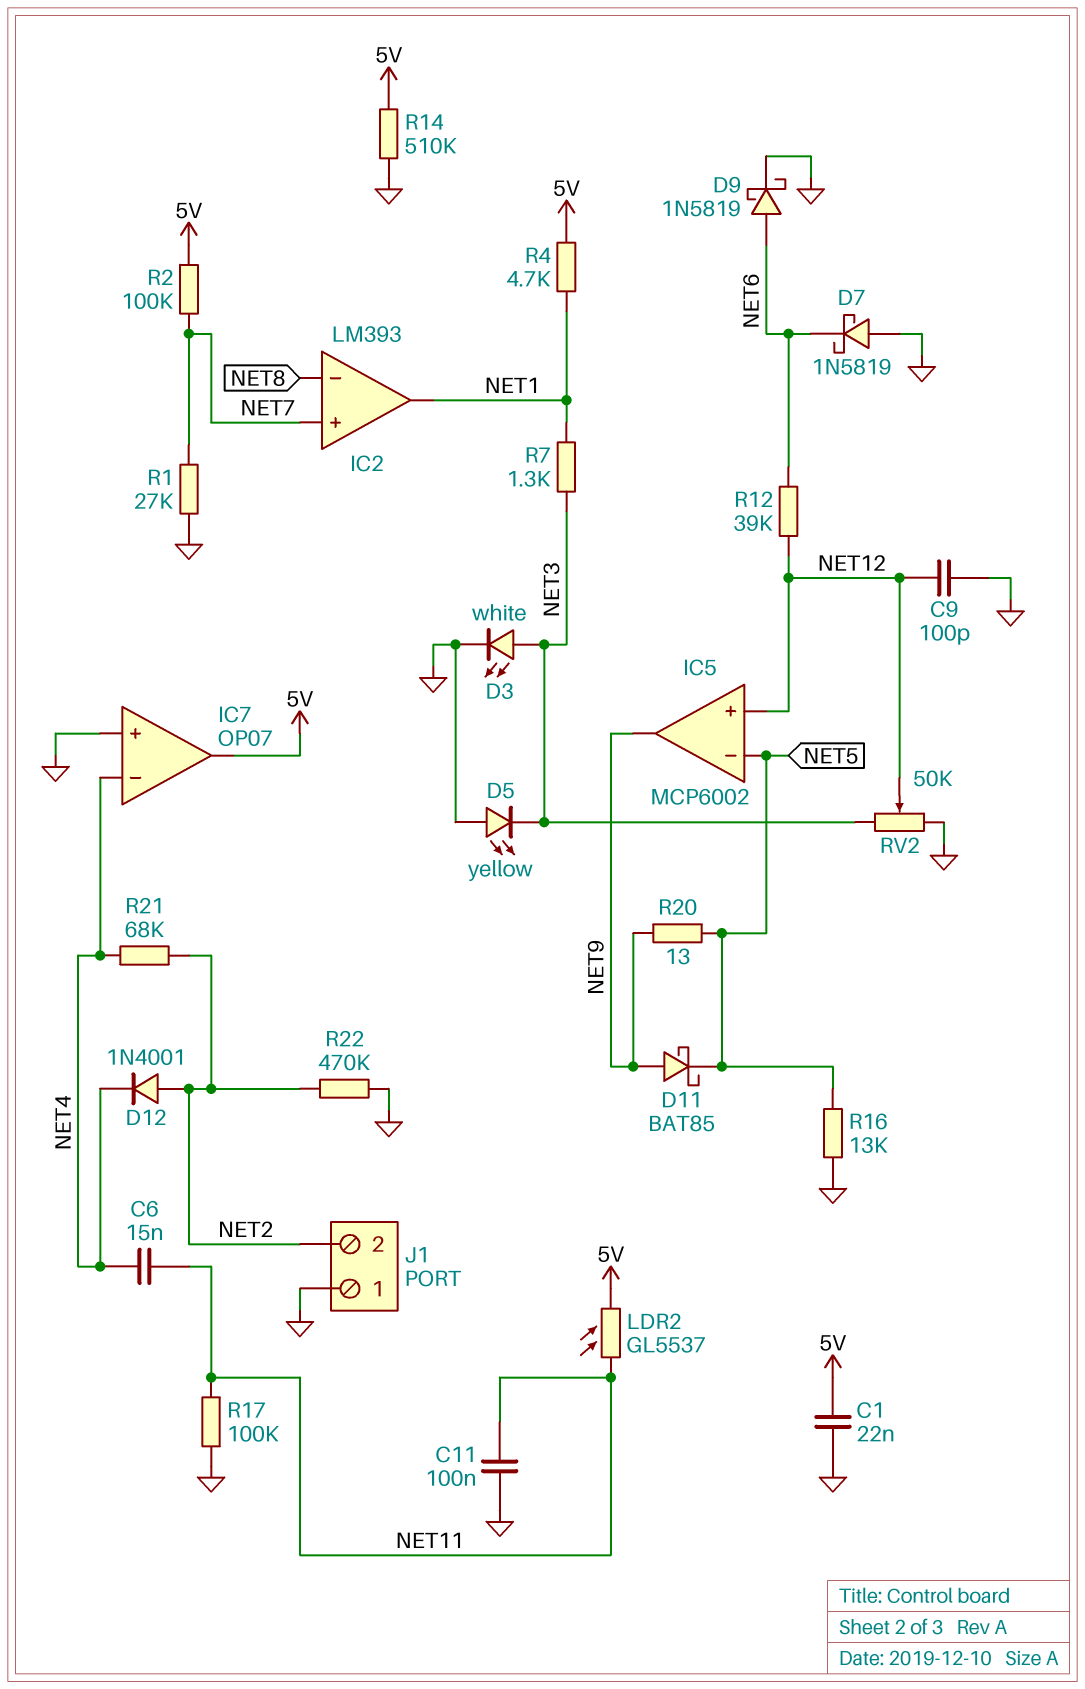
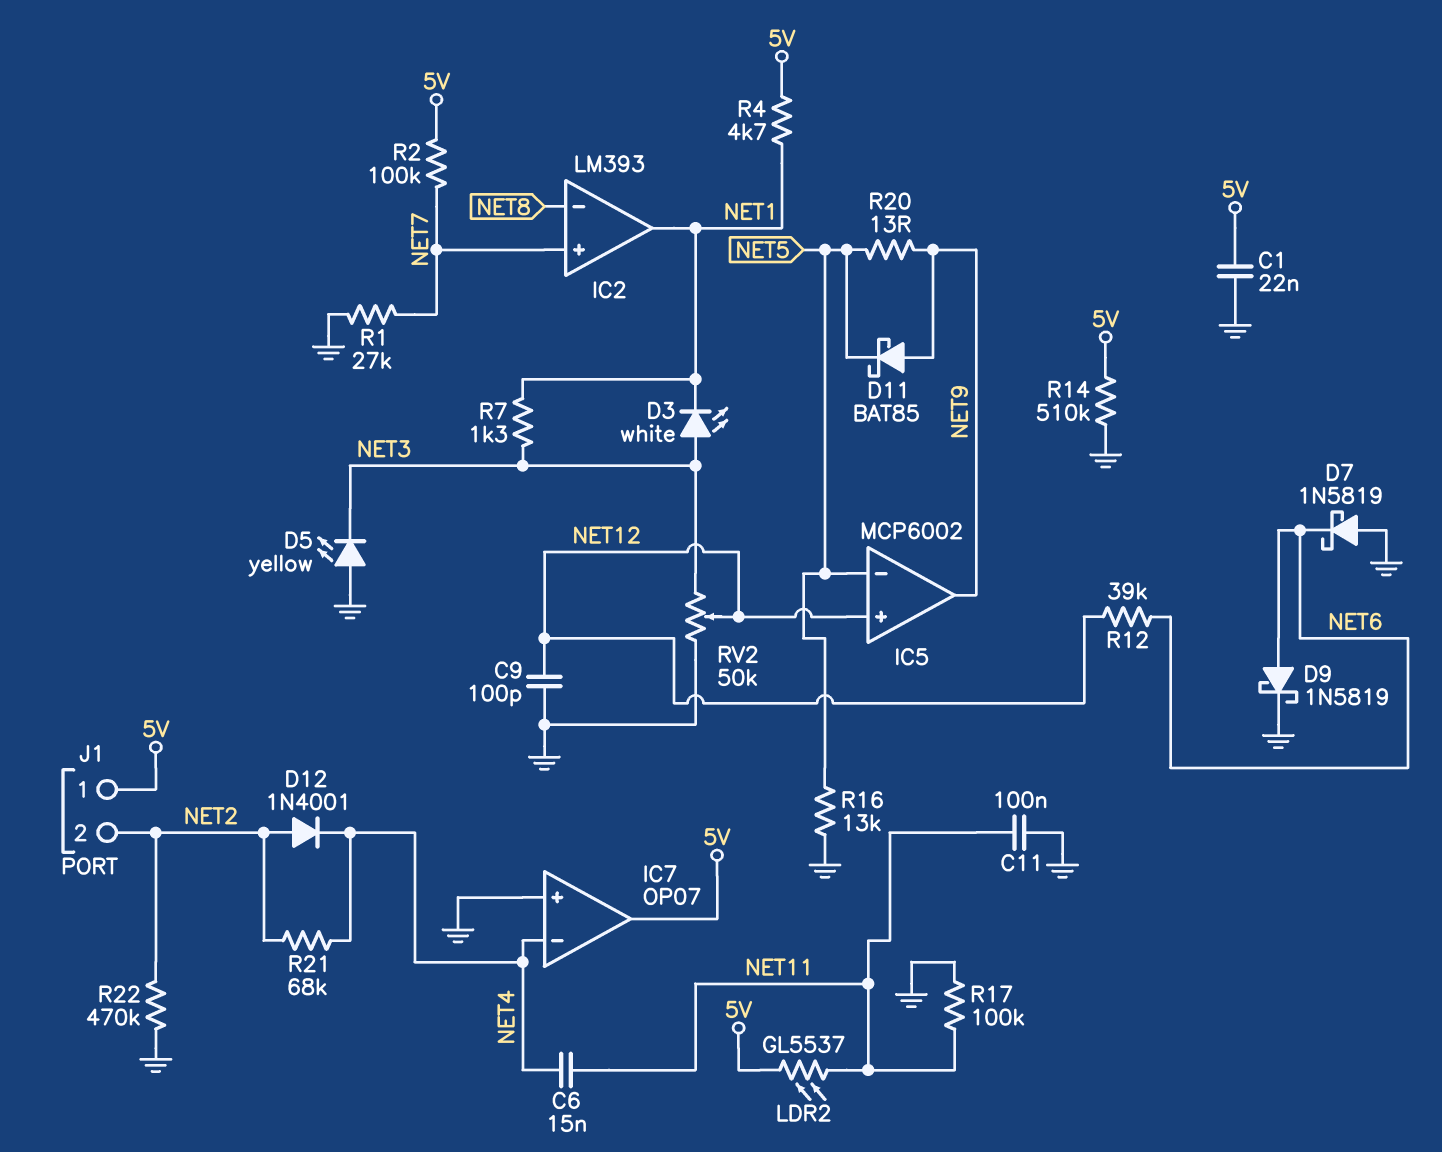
D3: LED white (A NET3, K GND) -> LED white (A NET3, K NET1)
J1 pin 1: GND -> 5V

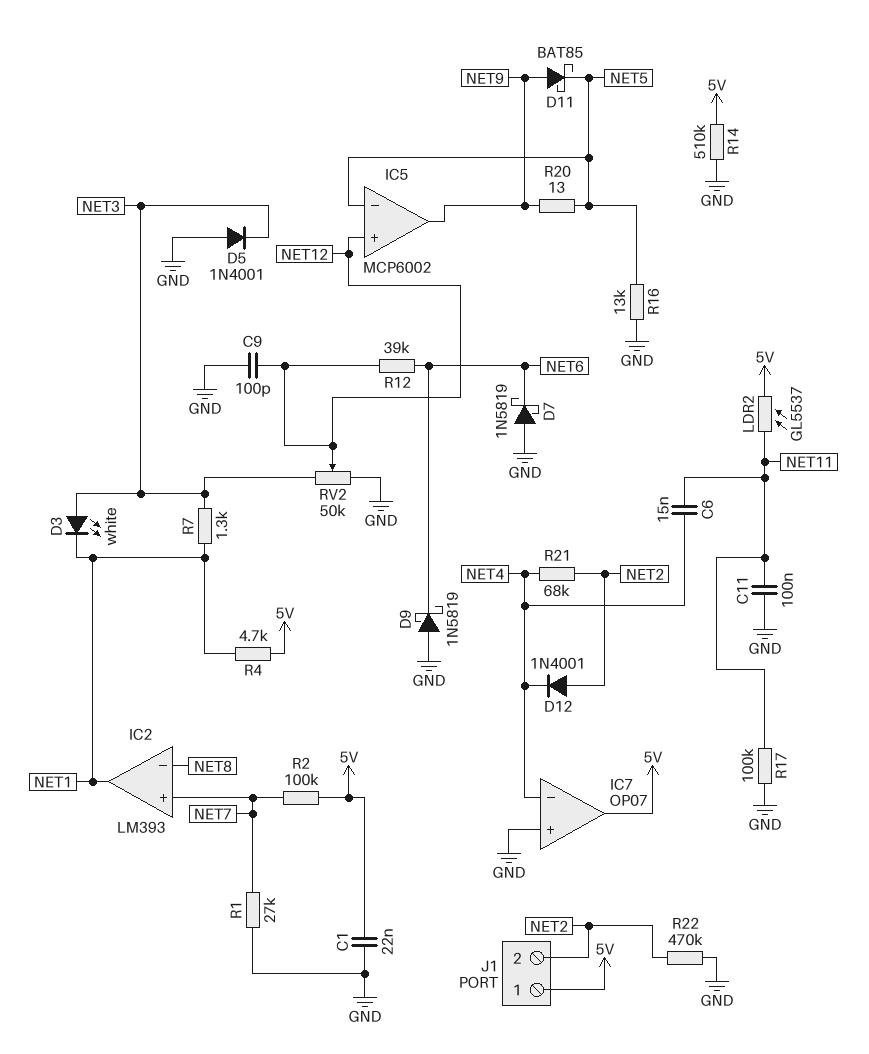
D5: LED yellow (A GND, K NET3) -> diode 1N4001 (A GND, K NET3)
D9: schottky 1N5819 (A NET6, K GND) -> schottky 1N5819 (A GND, K NET6)

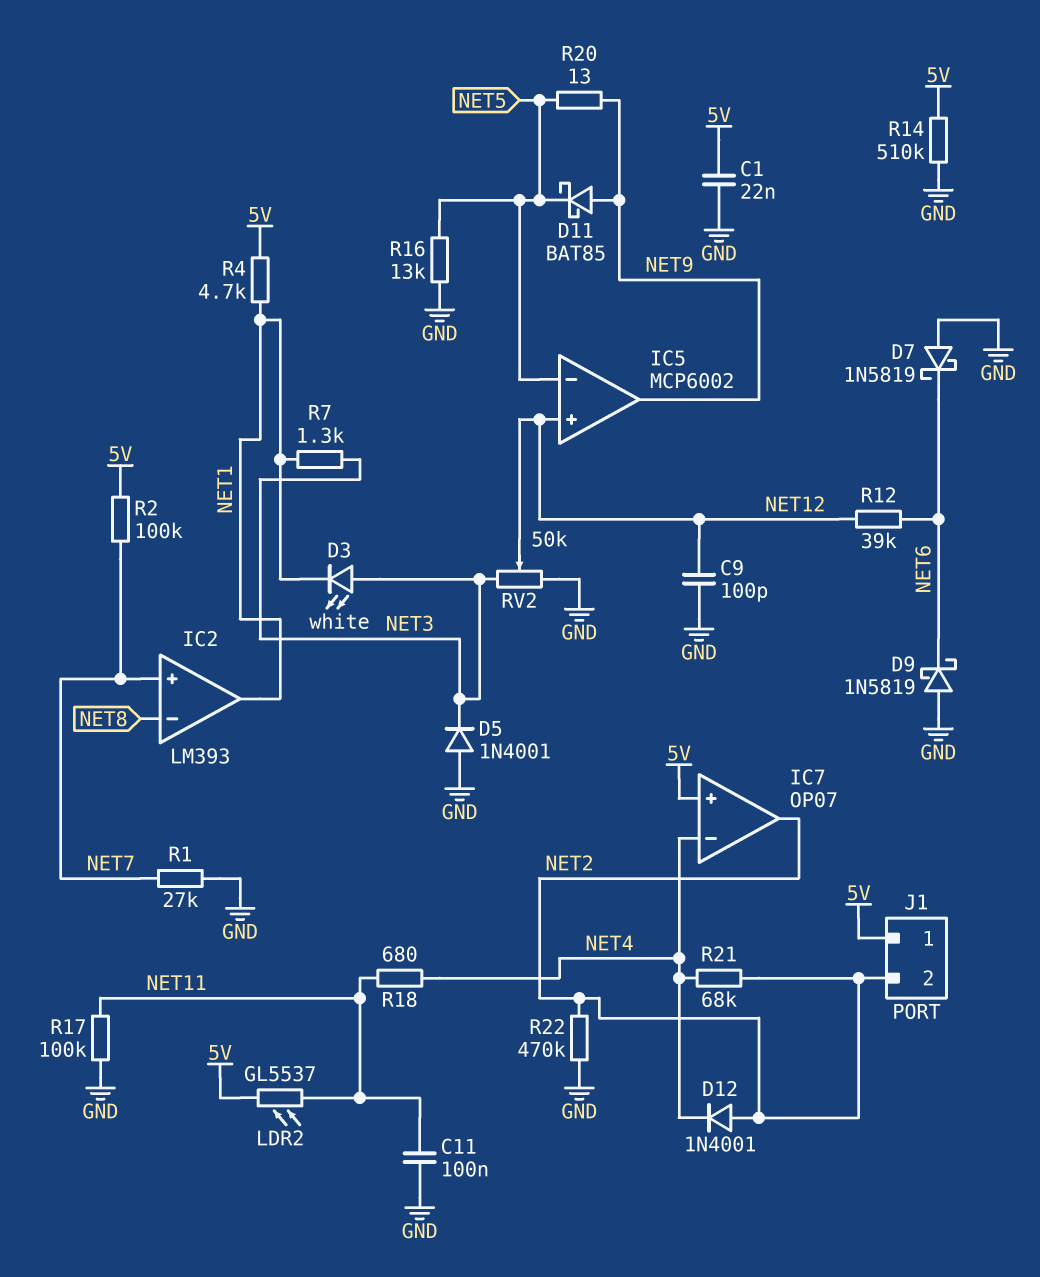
C6: 15nF (NET4, NET11) -> none
IC7 pin in+: GND -> 5V
IC7 pin out: 5V -> NET2
R18: none -> 680 (NET4, NET11)

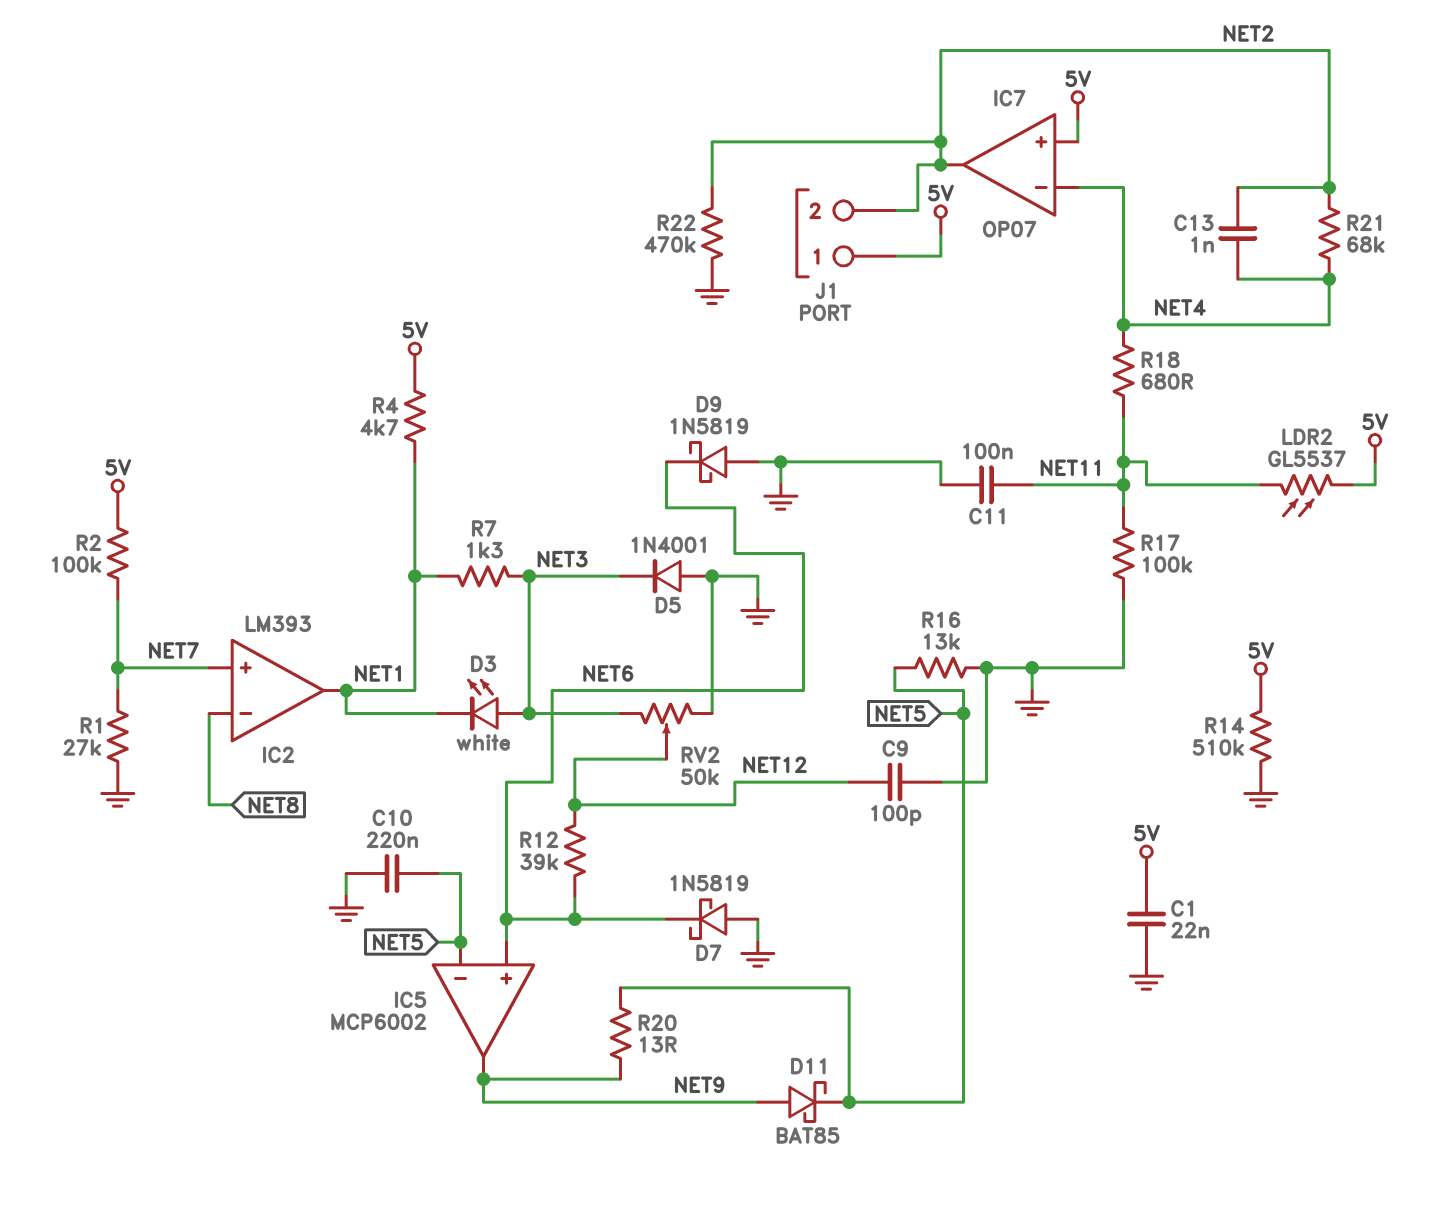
C10: none -> 220nF (GND, NET5)
C13: none -> 1nF (NET2, NET4)
D12: diode 1N4001 (A NET2, K NET4) -> none
IC5 pin in+: NET12 -> NET6

